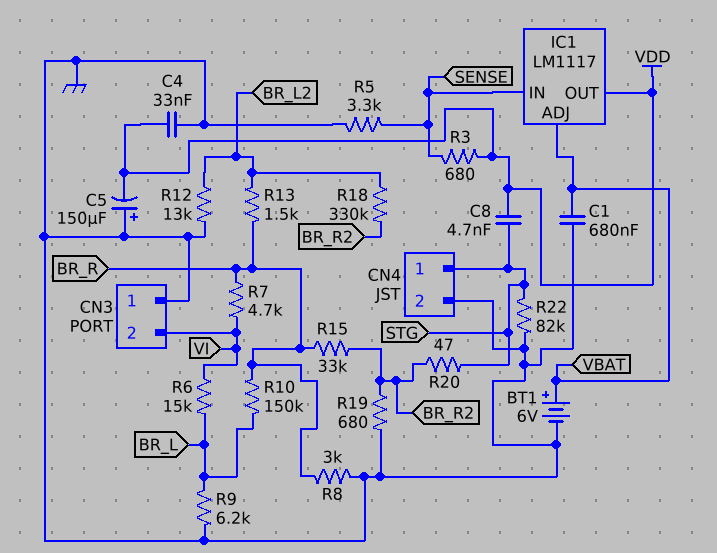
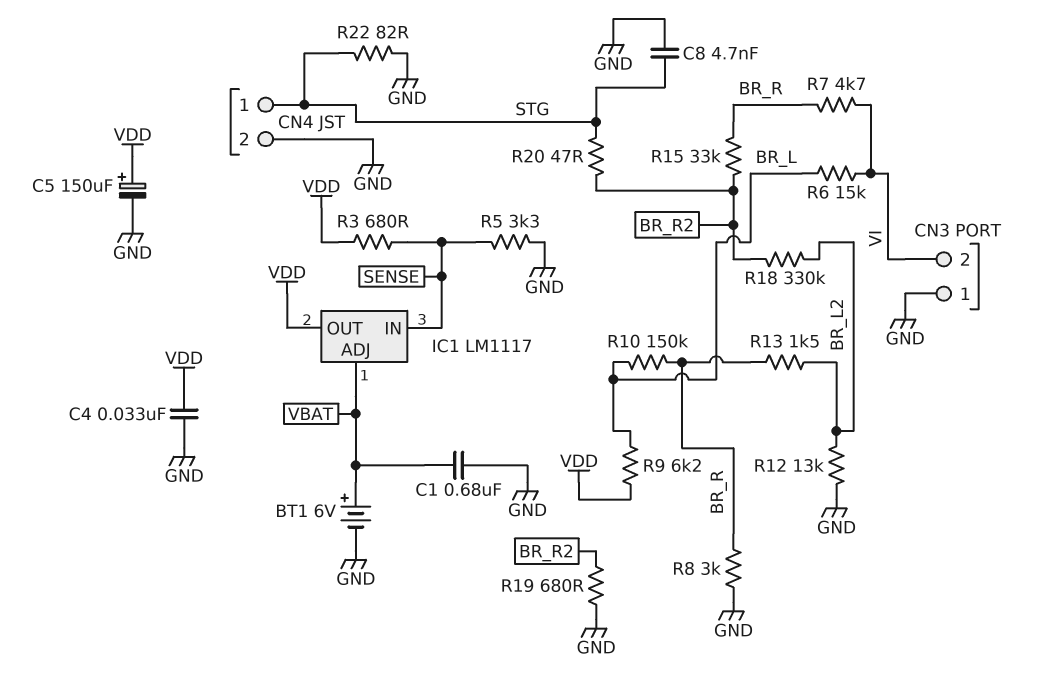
C5: 150uF (plus GND, minus VDD) -> 150uF (plus VDD, minus GND)
C8: 4.7nF (STG, VDD) -> 4.7nF (GND, STG)
R9: 6.2k (BR_L, GND) -> 6.2k (BR_L, VDD)
R22: 82k (GND, STG) -> 82 (GND, STG)

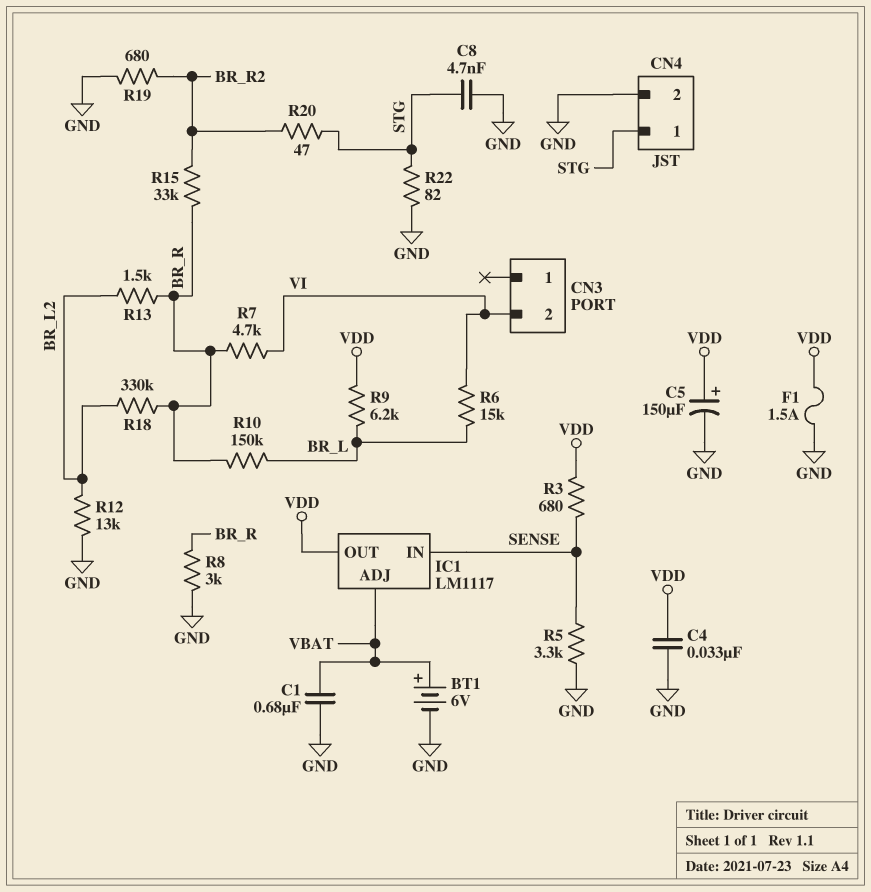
CN3 pin 1: GND -> none
F1: none -> 1.5A (GND, VDD)
R18: 330k (BR_L2, BR_R2) -> 330k (BR_L2, BR_R)

